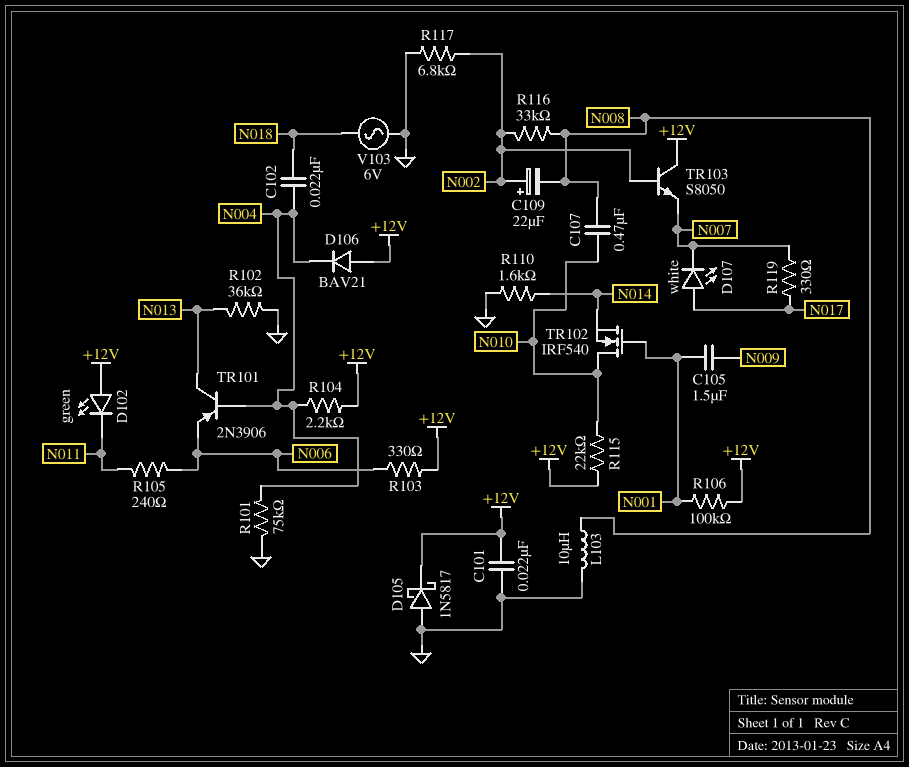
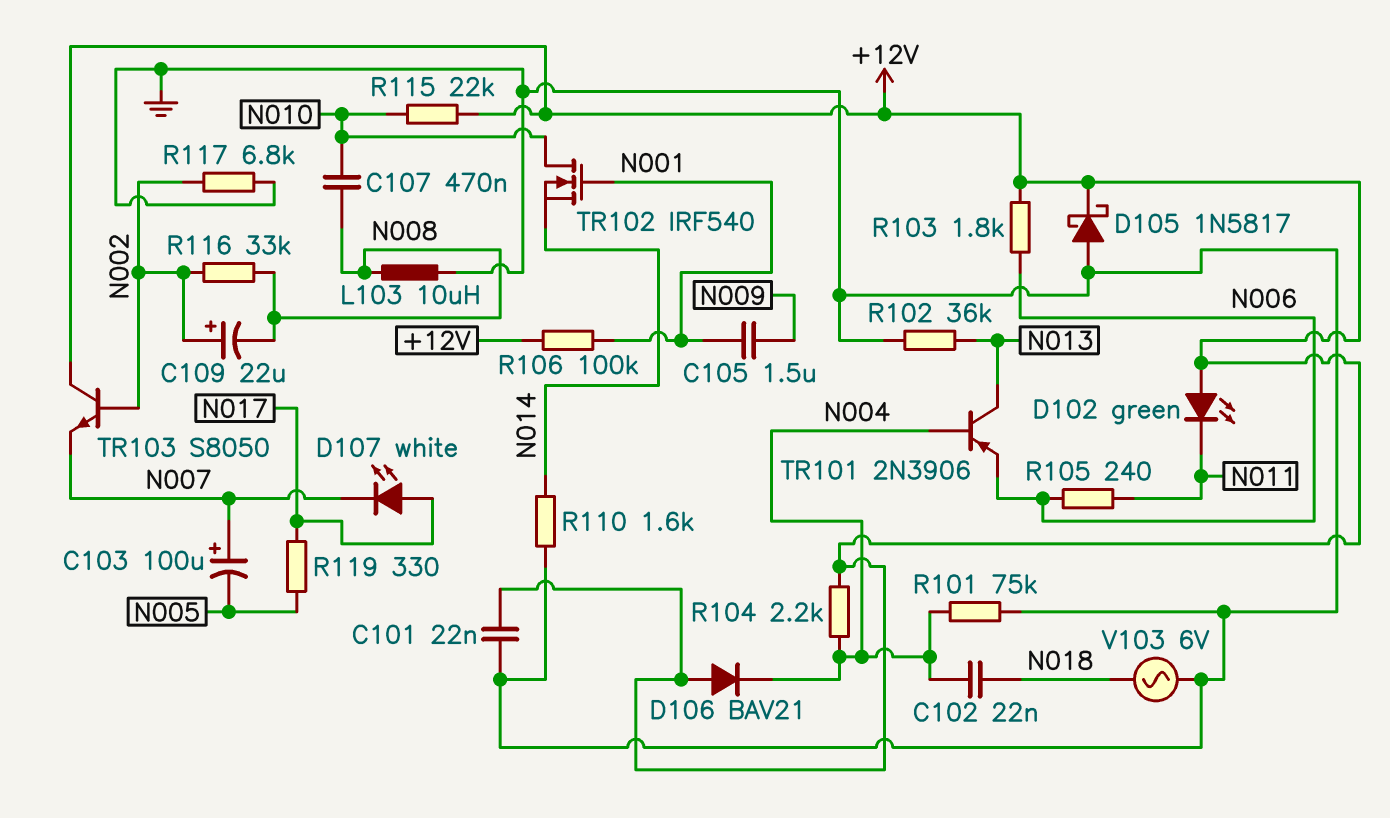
C103: none -> 100uF (plus N007, minus N005)
R103: 330 (+12V, N006) -> 1.8k (+12V, N006)
R119: 330 (N007, N017) -> 330 (N005, N017)

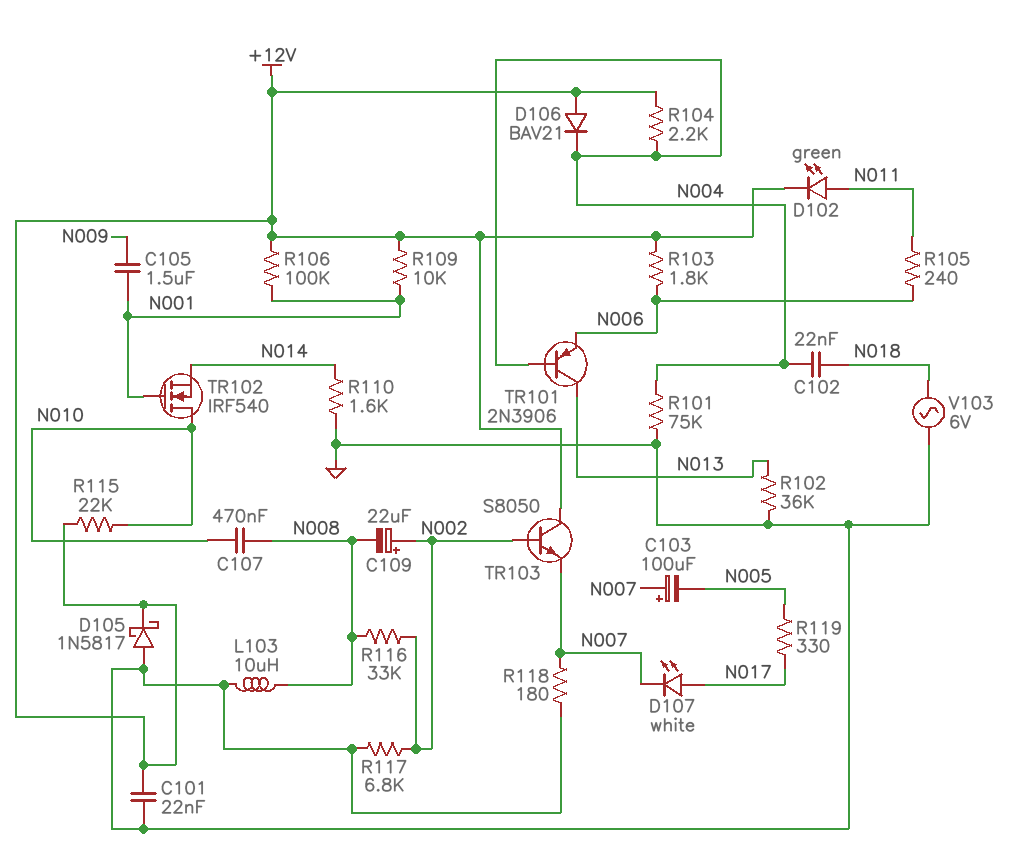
D102: LED green (A +12V, K N011) -> LED green (A N011, K +12V)
R109: none -> 10k (+12V, N001)
R118: none -> 180 (GND, N007)

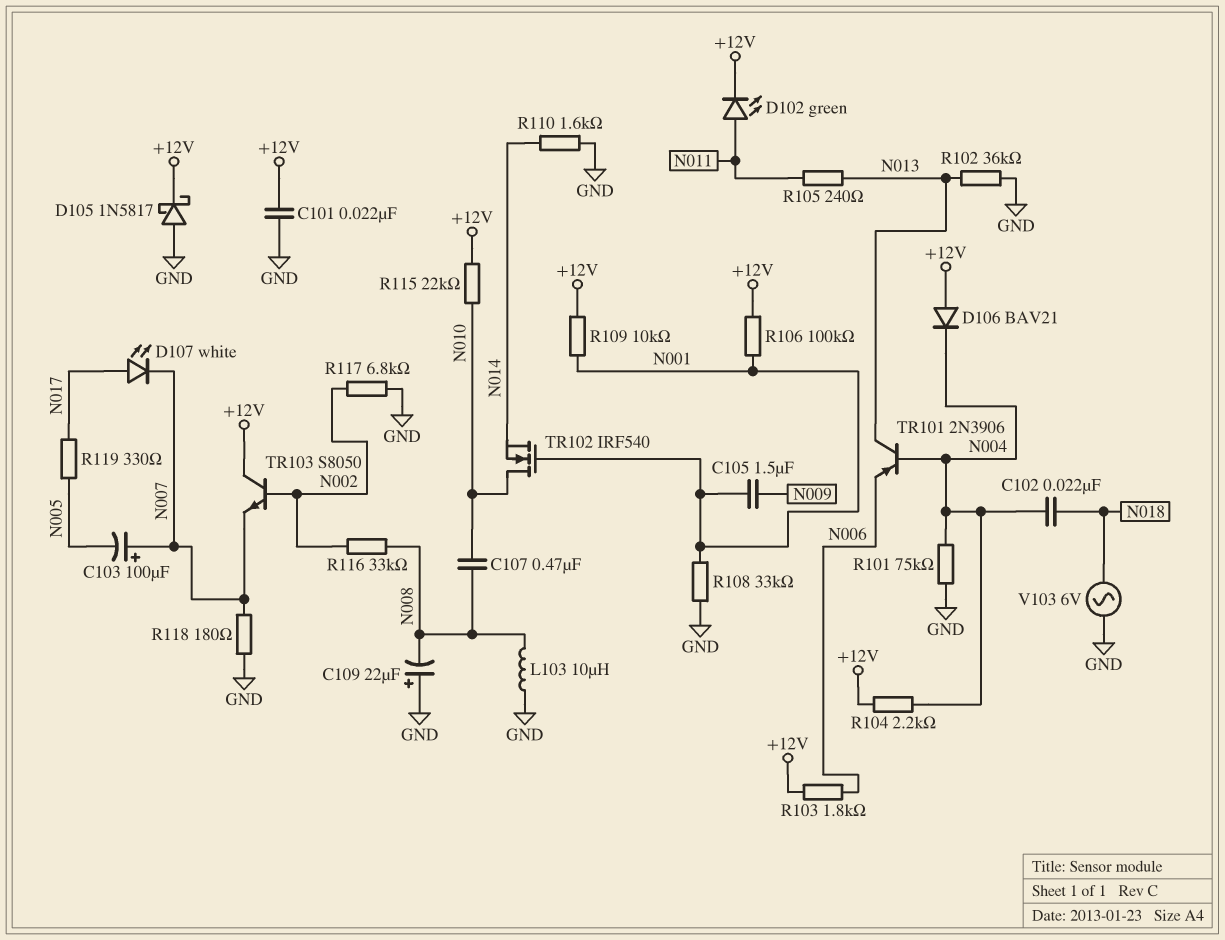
C109: 22uF (plus N002, minus N008) -> 22uF (plus GND, minus N008)
R105: 240 (N006, N011) -> 240 (N011, N013)
R108: none -> 33k (GND, N001)

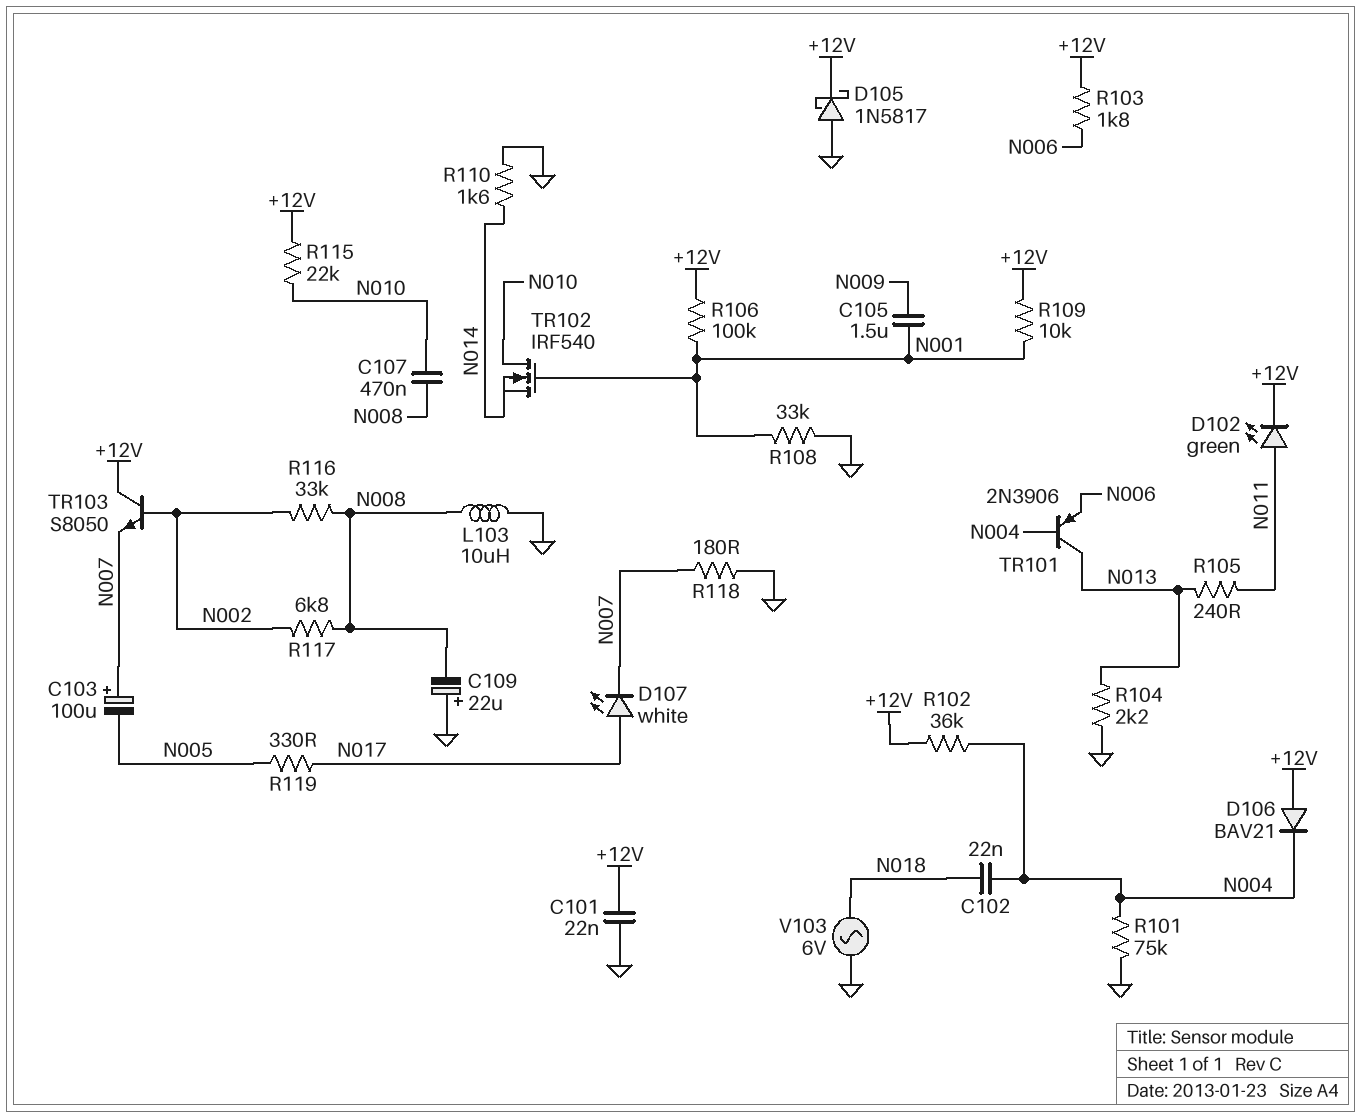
R102: 36k (GND, N013) -> 36k (+12V, N004)
R104: 2.2k (+12V, N004) -> 2.2k (GND, N013)
R117: 6.8k (GND, N002) -> 6.8k (N002, N008)

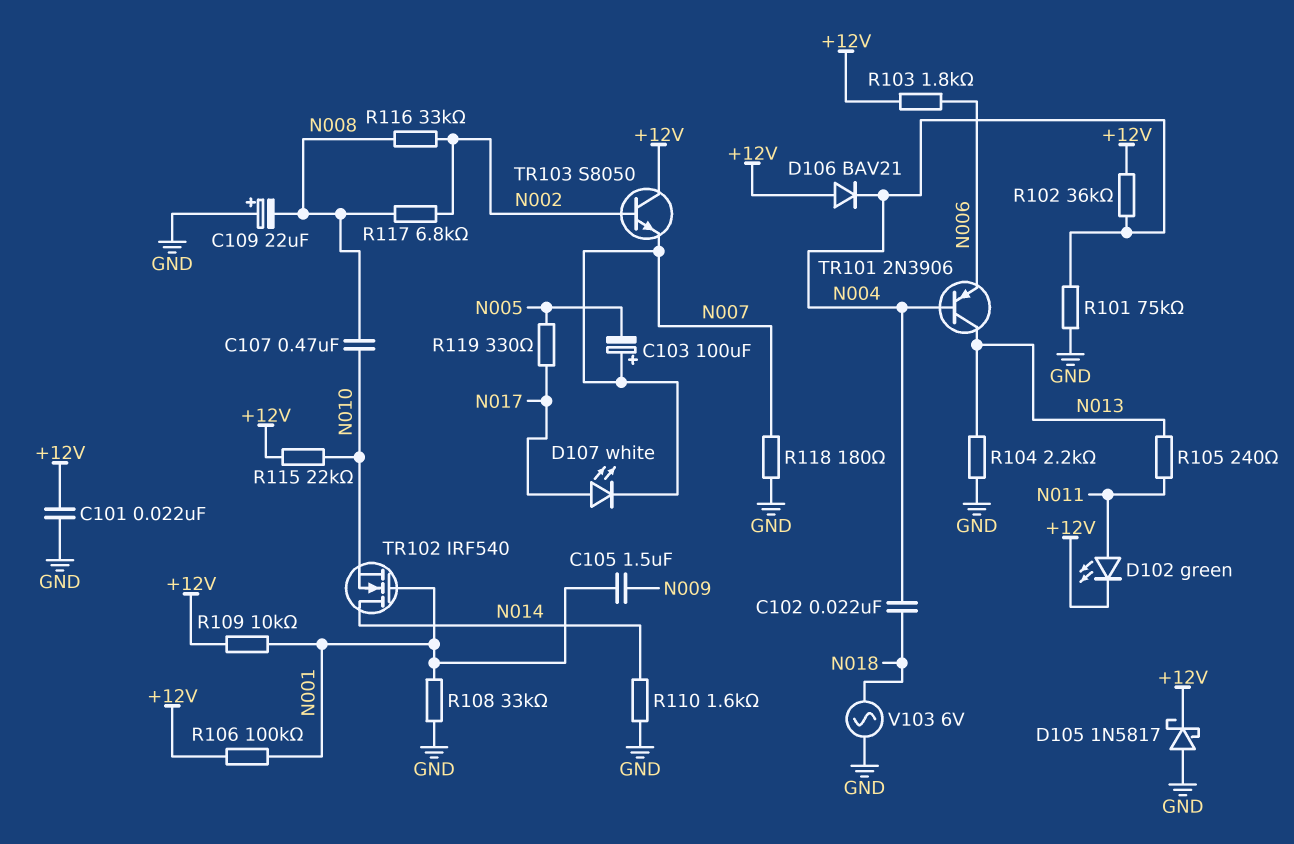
L103: 10uH (GND, N008) -> none
TR102: NMOS IRF540 (G N001, D N010, S N014) -> NMOS IRF540 (G N001, D N014, S N010)

